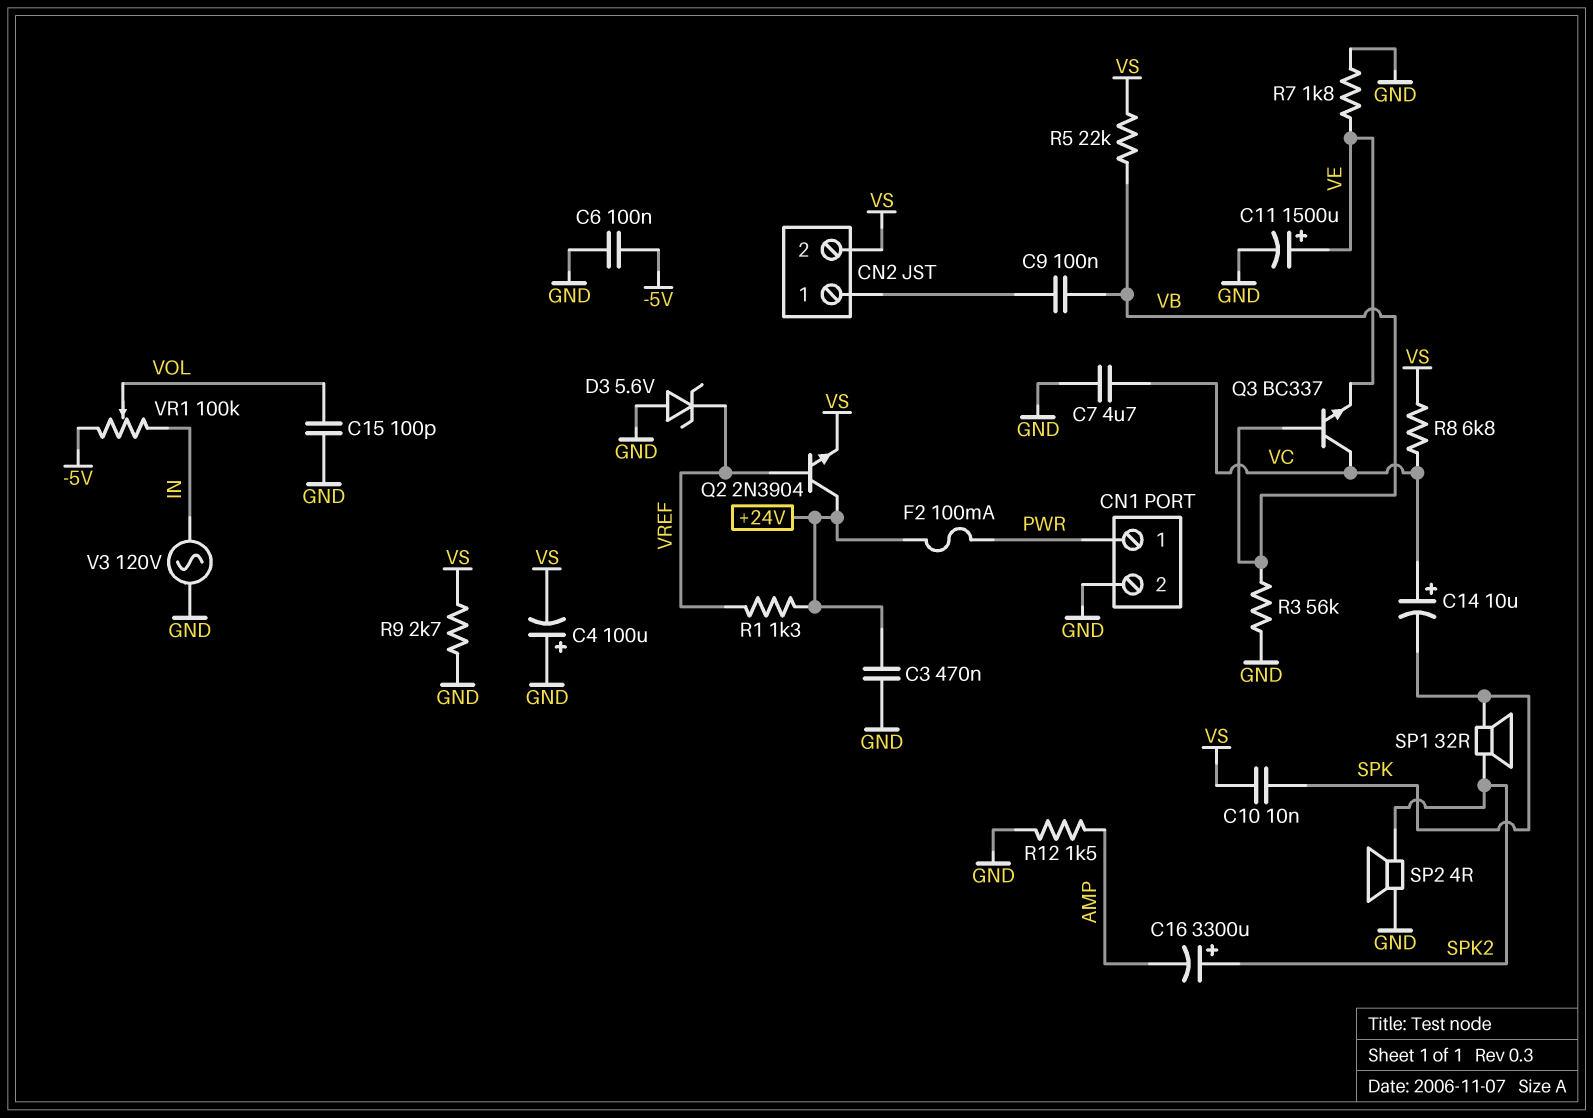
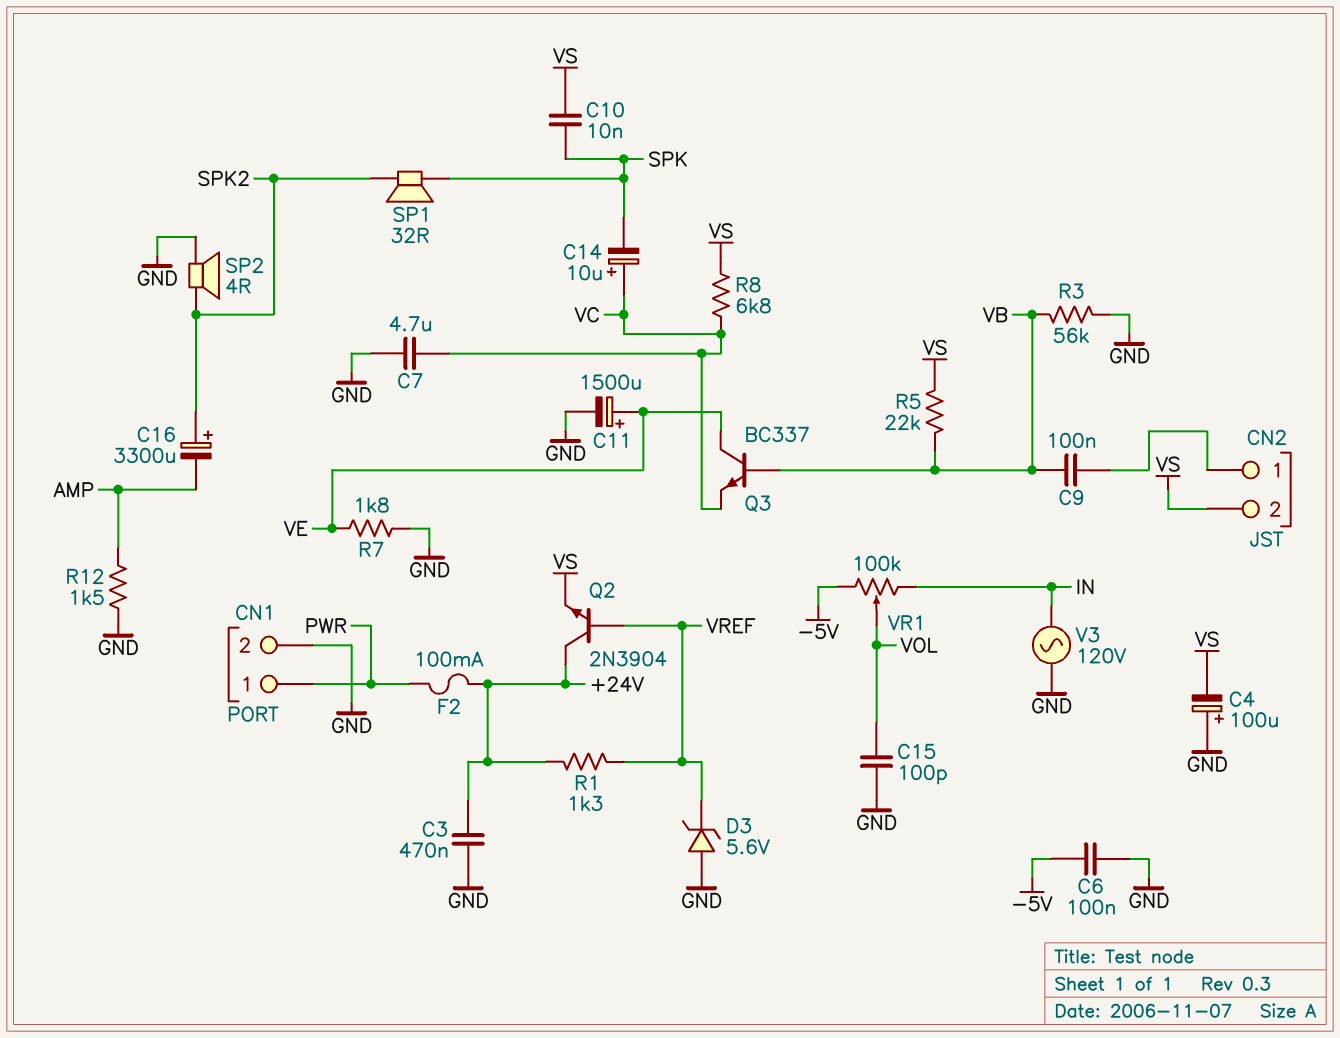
Q3: NPN BC337 (B VB, C VC, E VE) -> NPN BC337 (B VB, C VE, E VC)
R9: 2.7k (GND, VS) -> none

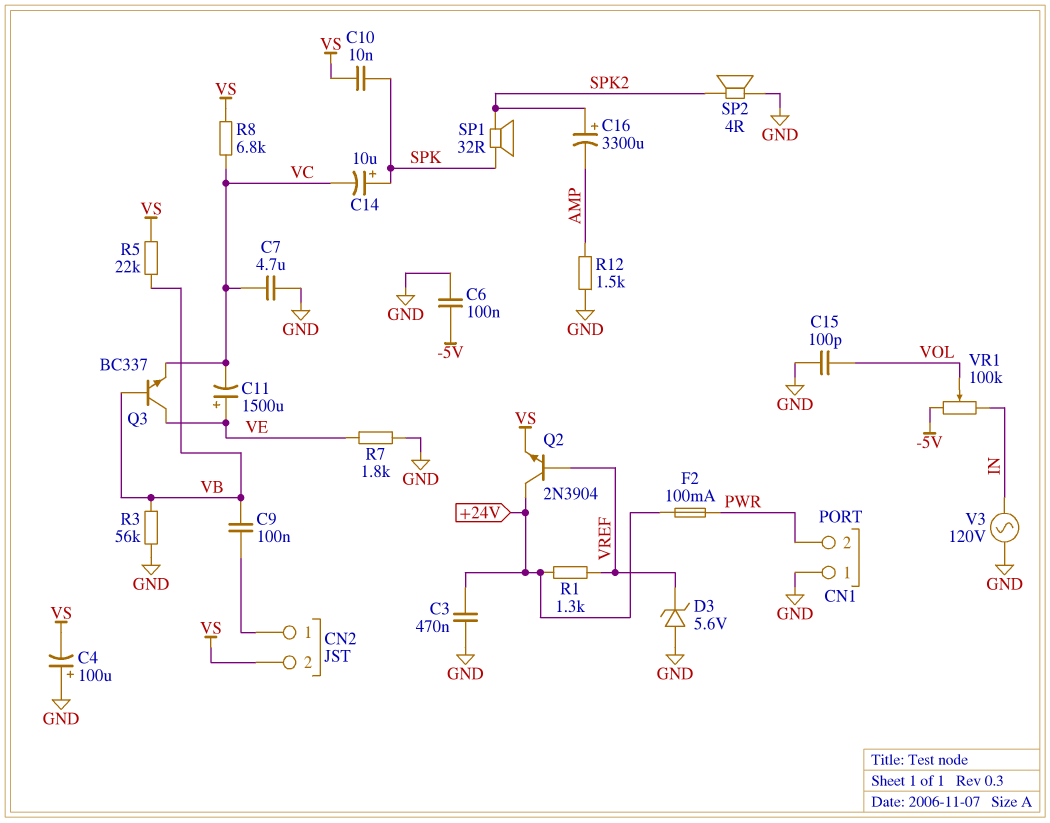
C11: 1500uF (plus VE, minus GND) -> 1500uF (plus VE, minus VC)
C14: 10uF (plus VC, minus SPK) -> 10uF (plus SPK, minus VC)
CN1 pin 1: PWR -> GND
CN1 pin 2: GND -> PWR

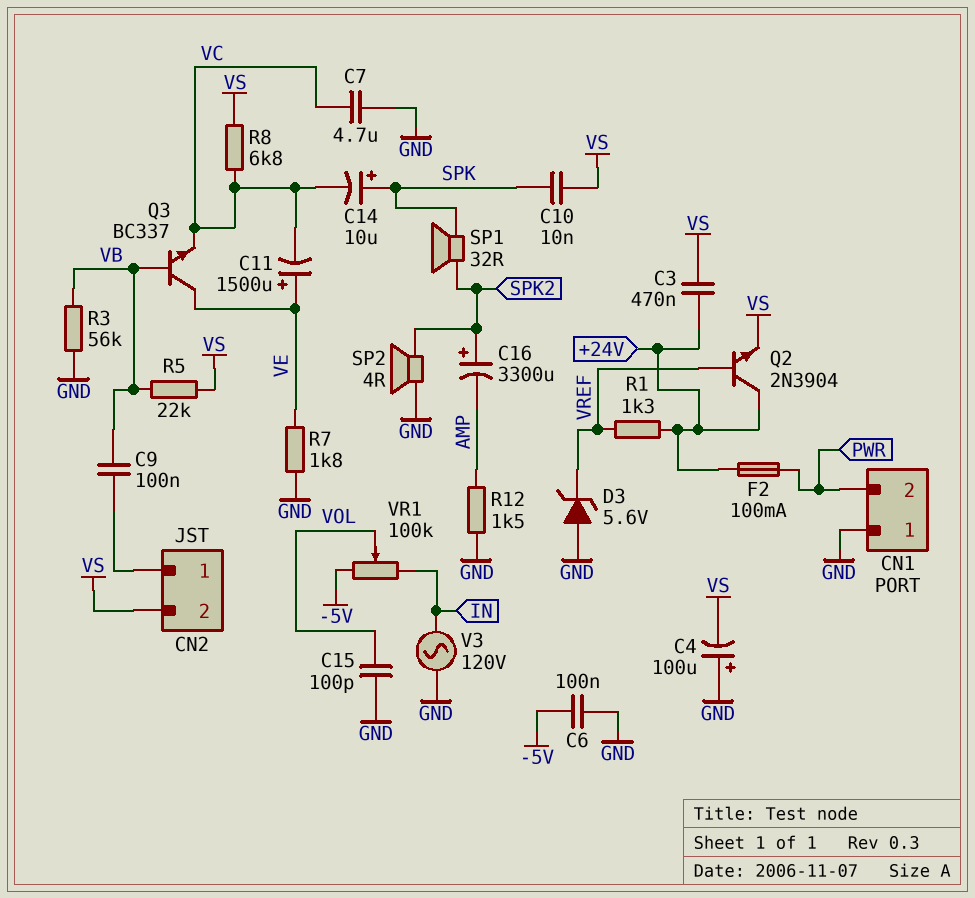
C3: 470nF (+24V, GND) -> 470nF (+24V, VS)

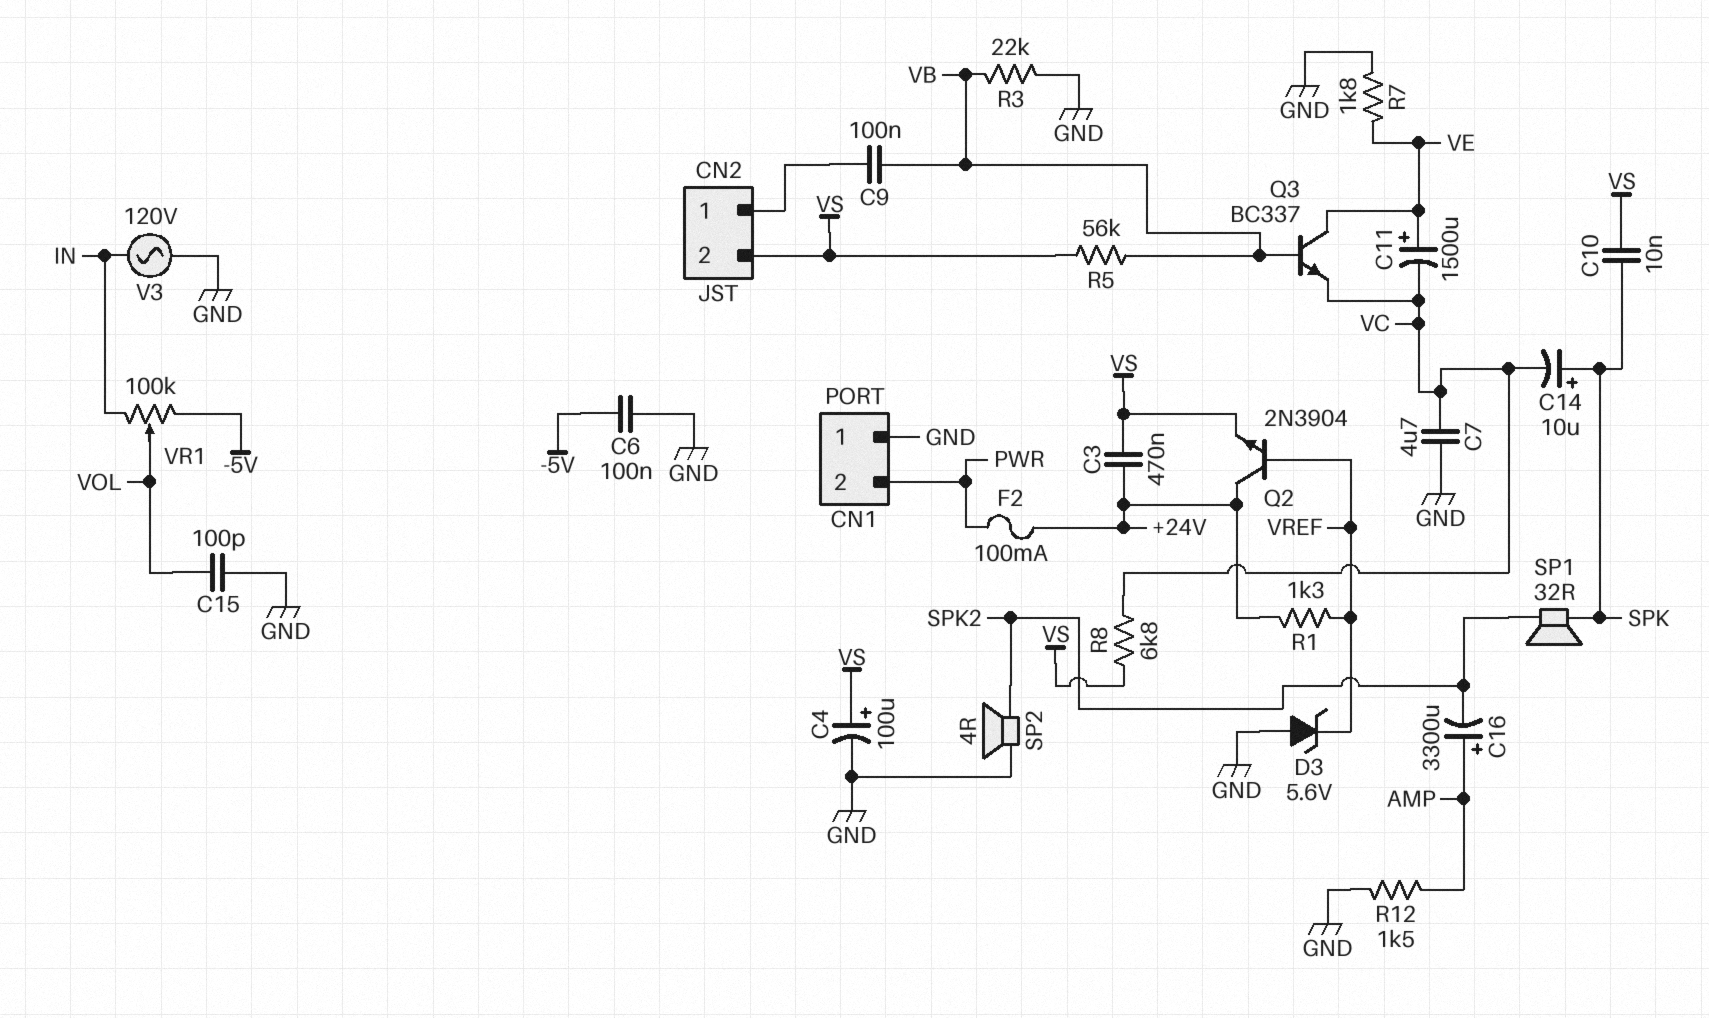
C4: 100uF (plus GND, minus VS) -> 100uF (plus VS, minus GND)
C16: 3300uF (plus SPK2, minus AMP) -> 3300uF (plus AMP, minus SPK2)
R3: 56k (GND, VB) -> 22k (GND, VB)
R5: 22k (VB, VS) -> 56k (VB, VS)

